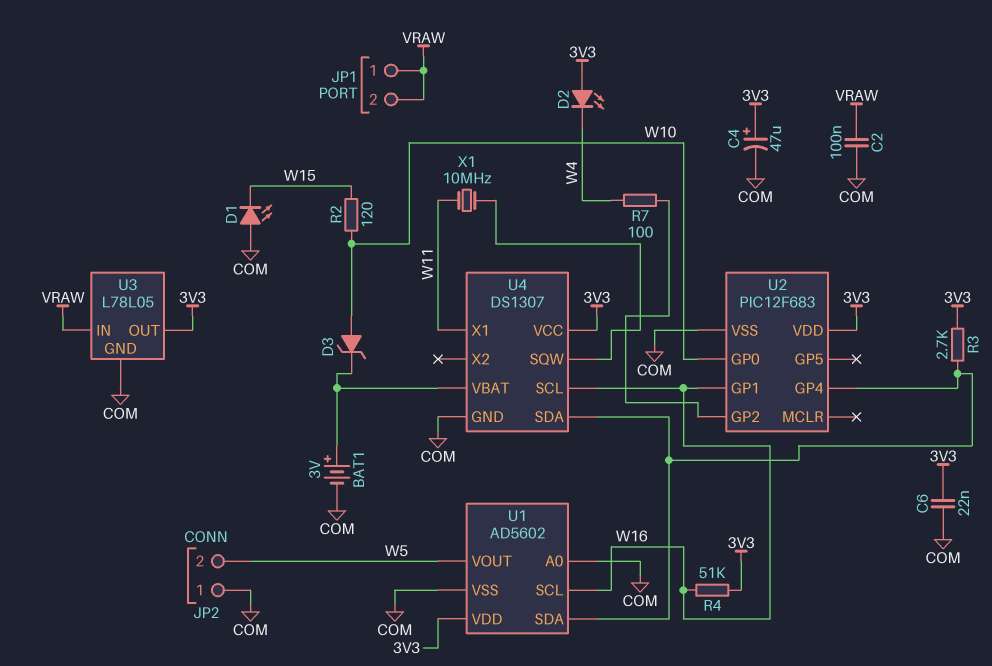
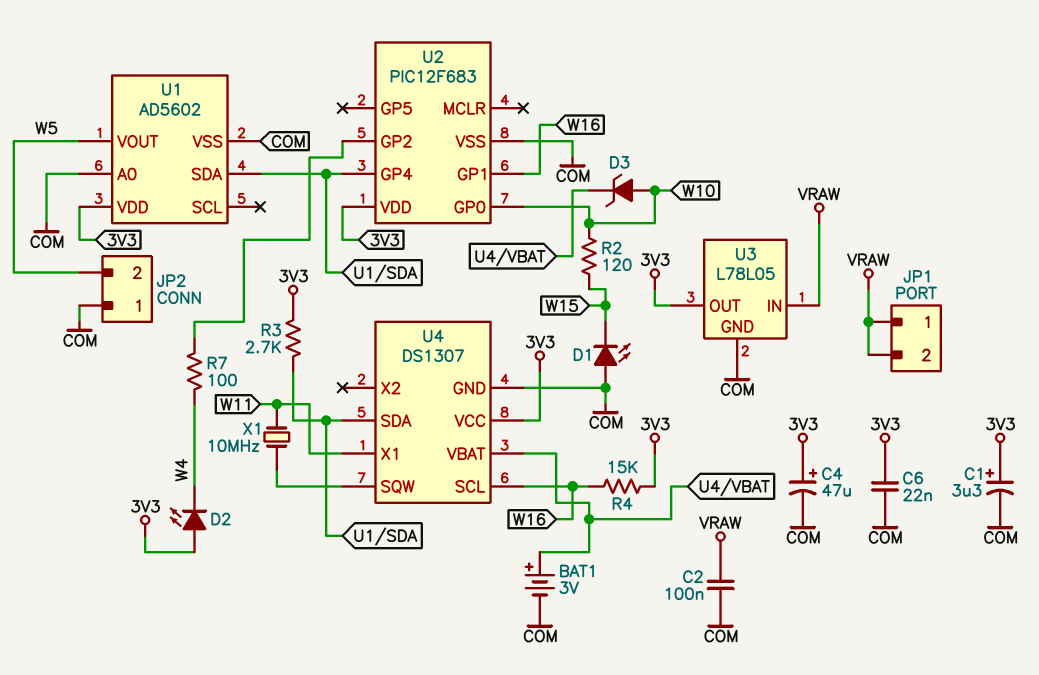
C1: none -> 3.3uF (plus 3V3, minus COM)
R4: 51k (3V3, W16) -> 15k (3V3, W16)
U1 pin SCL: W16 -> none

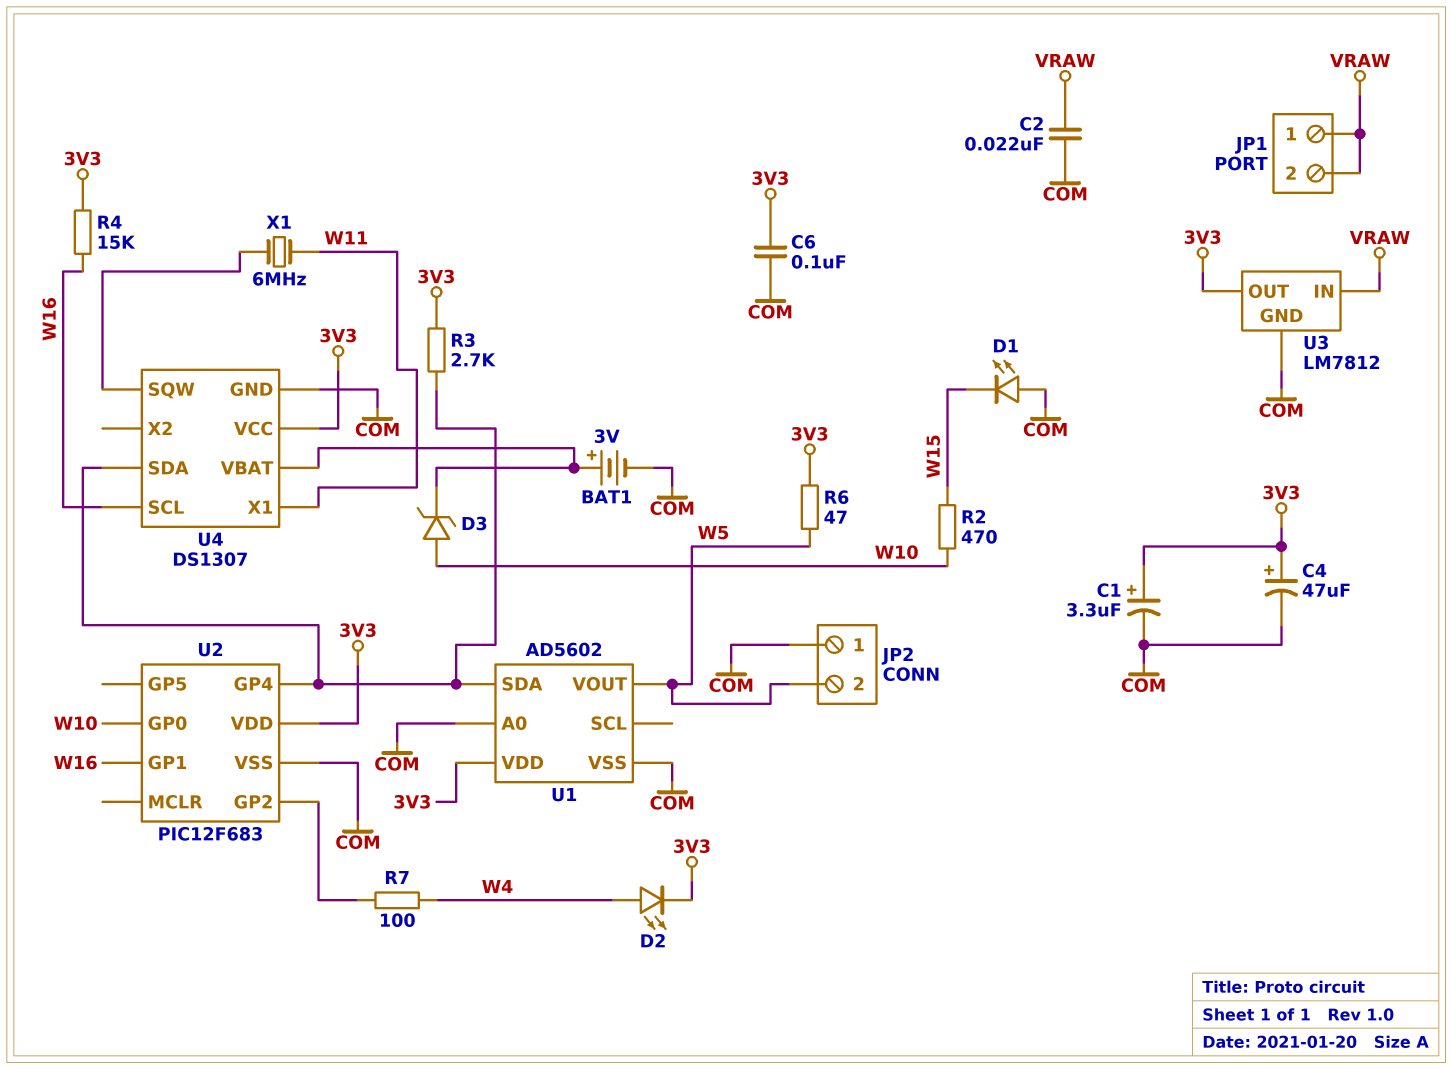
C2: 100nF (COM, VRAW) -> 22nF (COM, VRAW)
C6: 22nF (3V3, COM) -> 100nF (3V3, COM)
D2: LED (A 3V3, K W4) -> LED (A W4, K 3V3)
R2: 120 (W10, W15) -> 470 (W10, W15)
R6: none -> 47 (3V3, W5)
U3: L78L05 -> LM7812
X1: 10MHz (U4/SQW, W11) -> 6MHz (U4/SQW, W11)

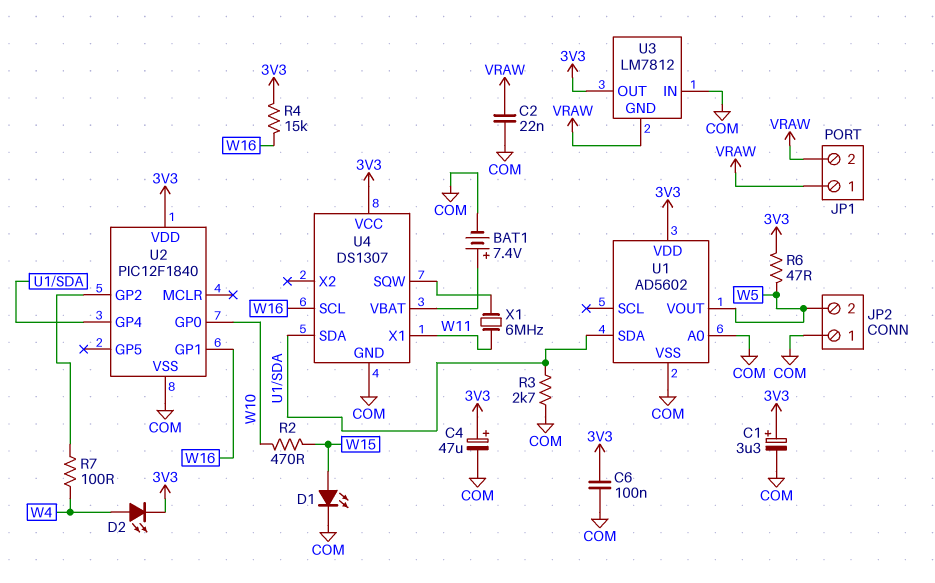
BAT1: 3V (plus U4/VBAT, minus COM) -> 7.4V (plus U4/VBAT, minus COM)
D1: LED (A COM, K W15) -> LED (A W15, K COM)
D3: zener (A W10, K U4/VBAT) -> none
R3: 2.7k (3V3, U1/SDA) -> 2.7k (COM, U1/SDA)
U2: PIC12F683 -> PIC12F1840
U3 pin GND: COM -> VRAW
U3 pin IN: VRAW -> COM

